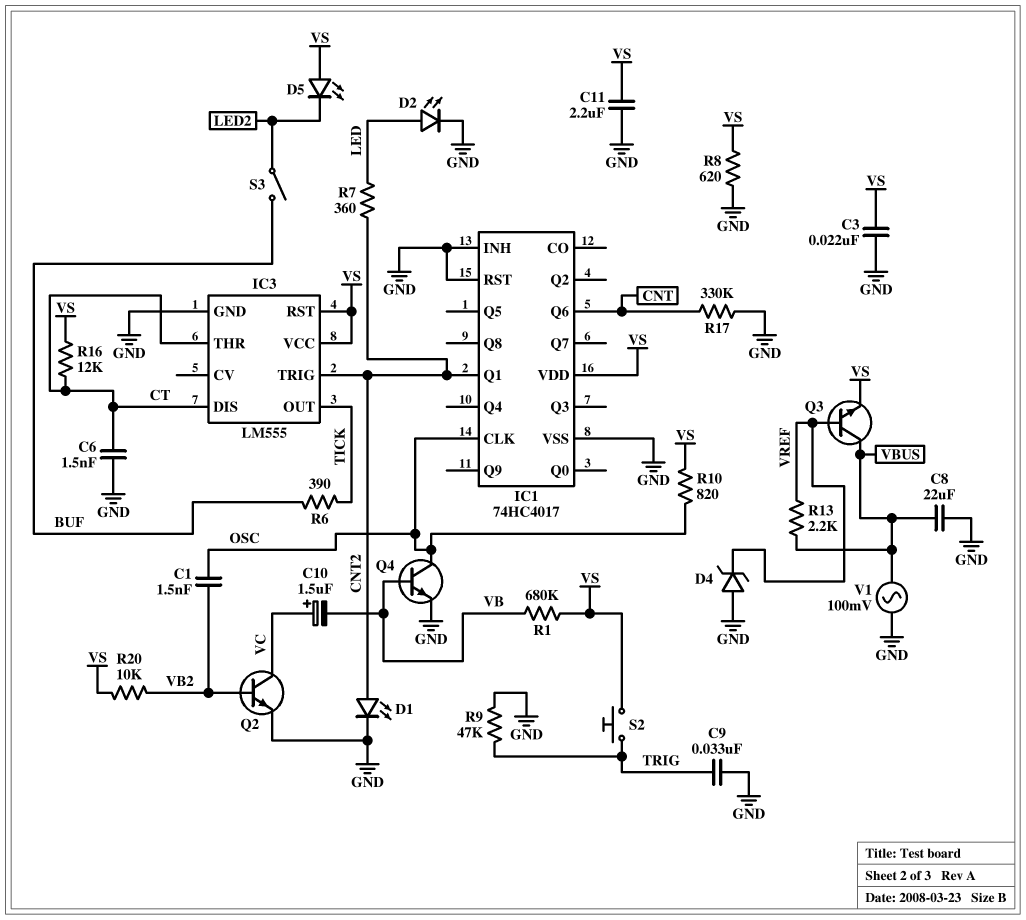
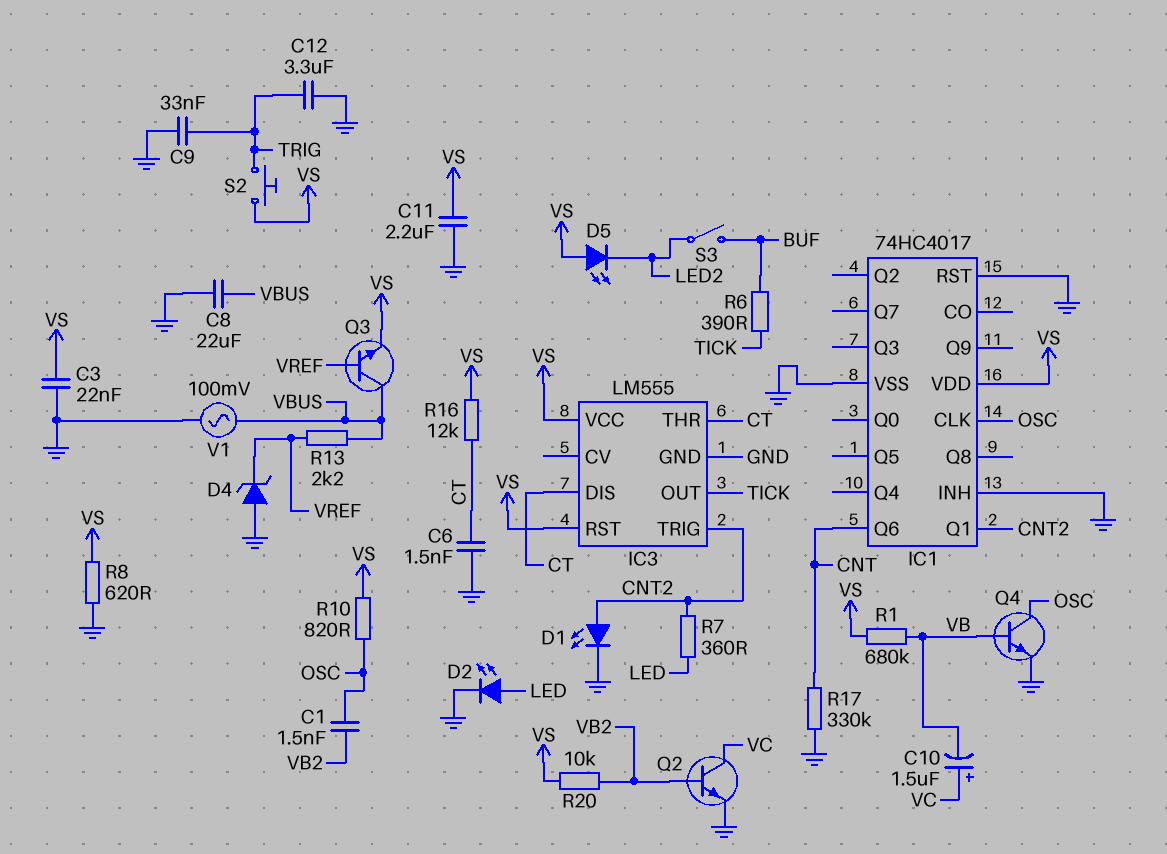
C12: none -> 3.3uF (GND, TRIG)
R9: 47k (GND, TRIG) -> none

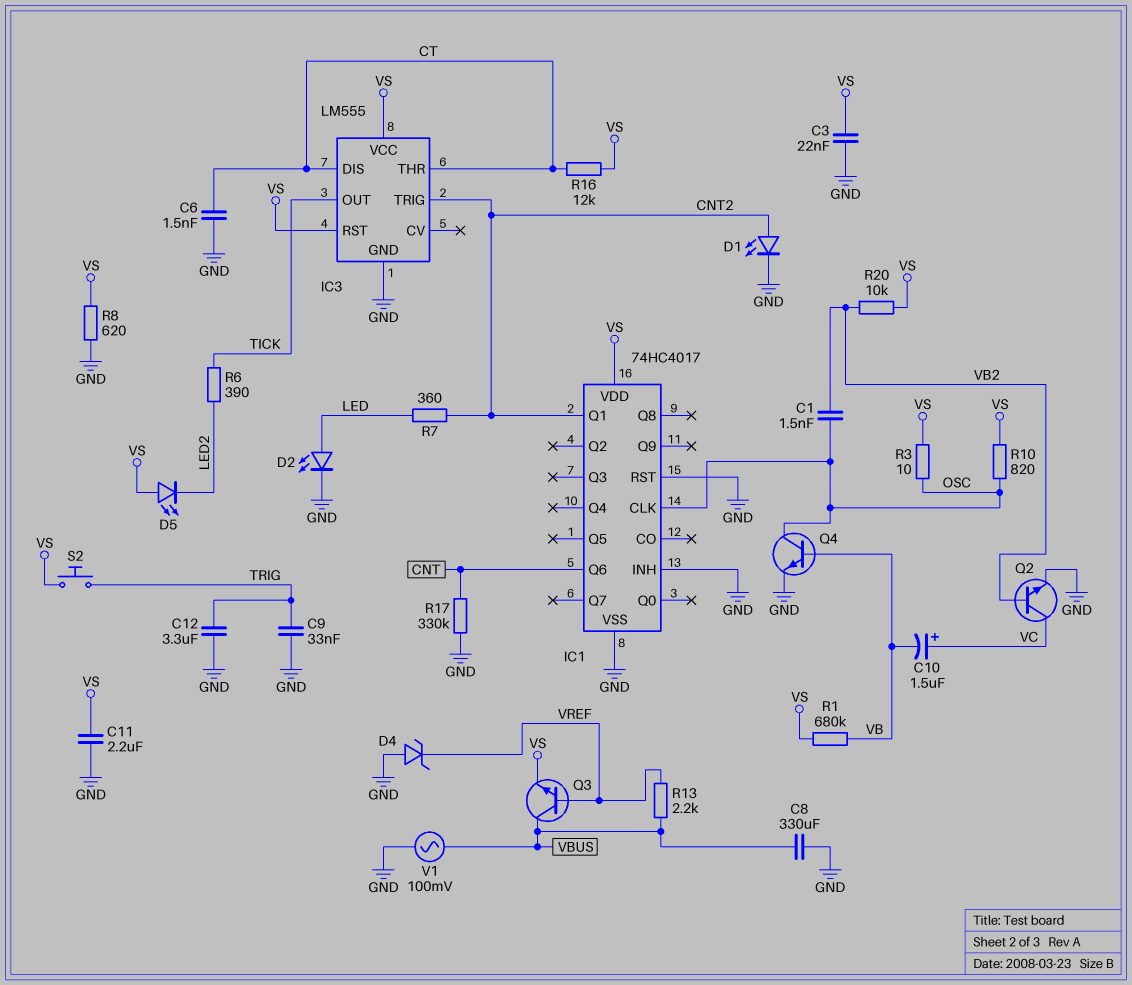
C8: 22uF (GND, VBUS) -> 330uF (GND, VBUS)
R3: none -> 10 (OSC, VS)
R6: 390 (BUF, TICK) -> 390 (LED2, TICK)
S3: switch (BUF, LED2) -> none

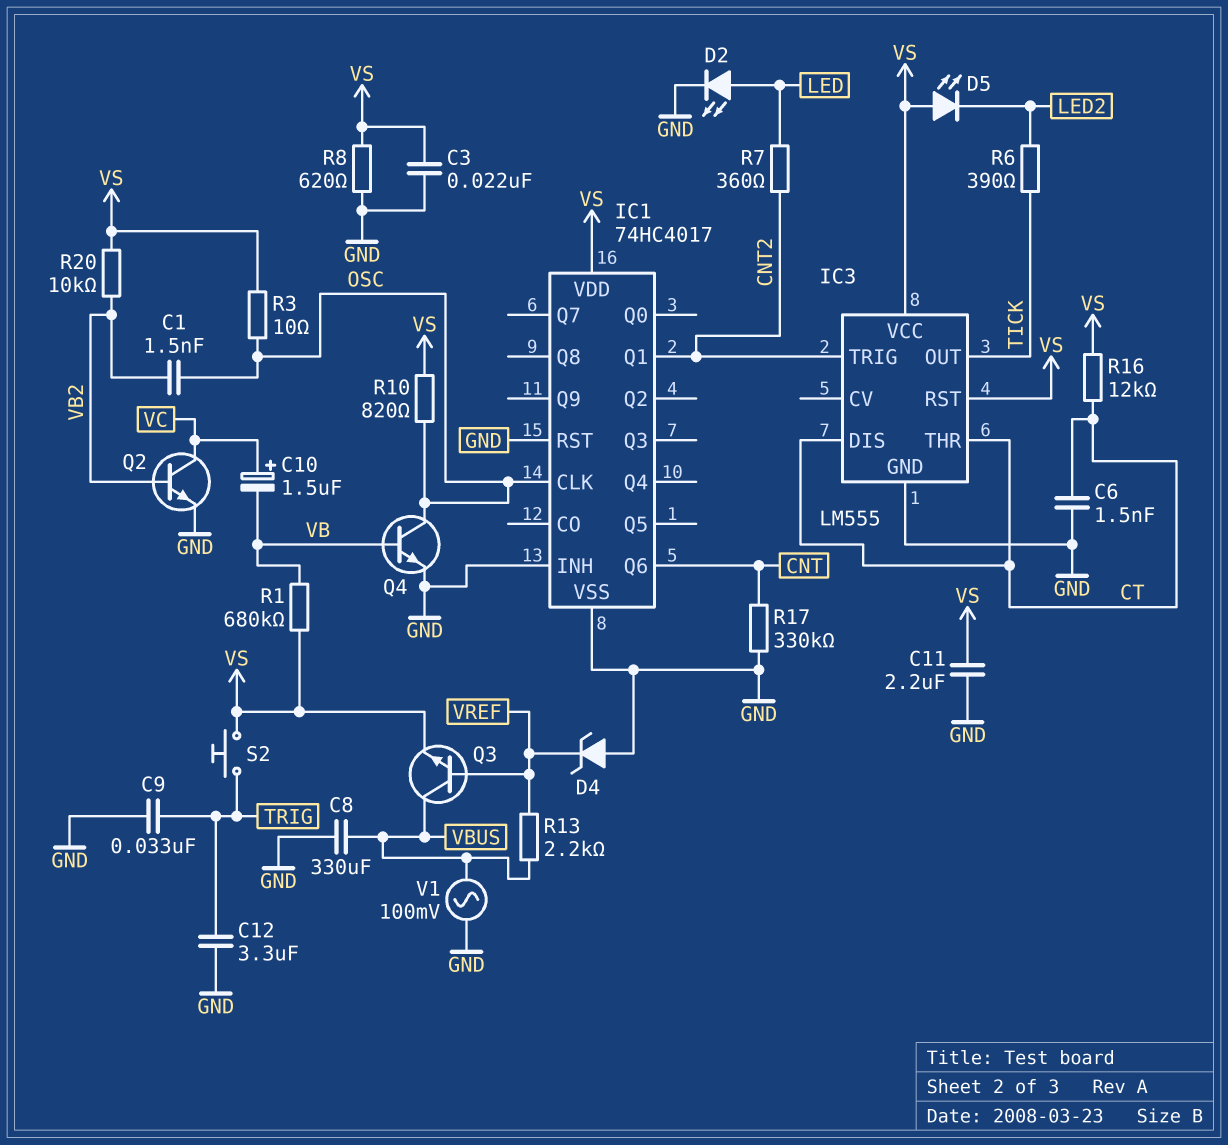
D1: LED (A CNT2, K GND) -> none

